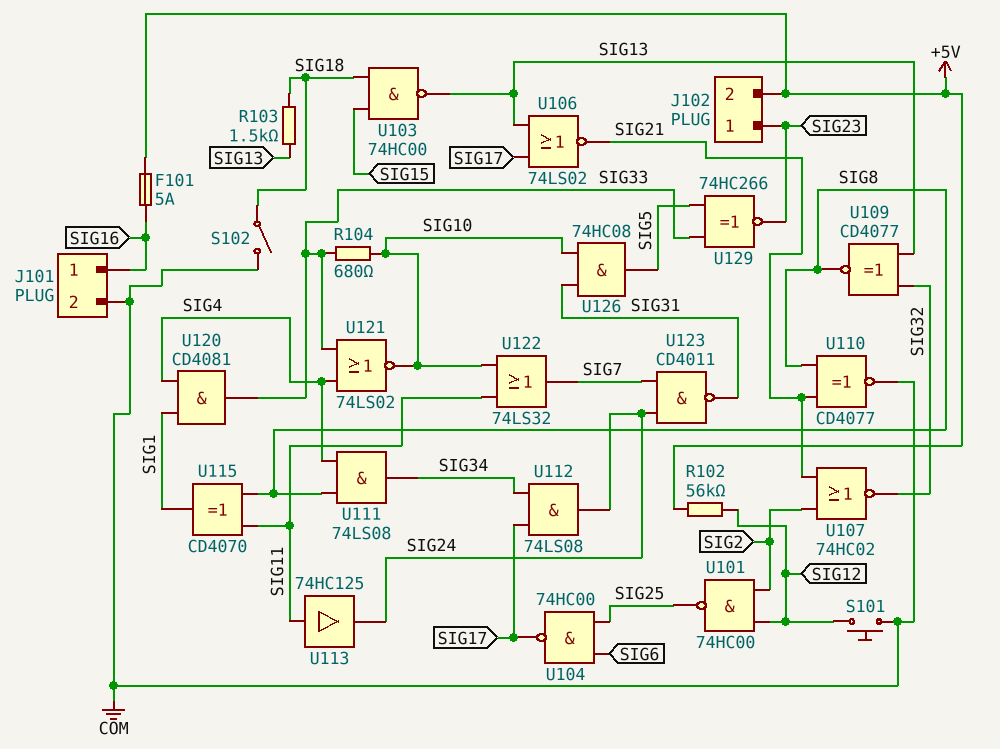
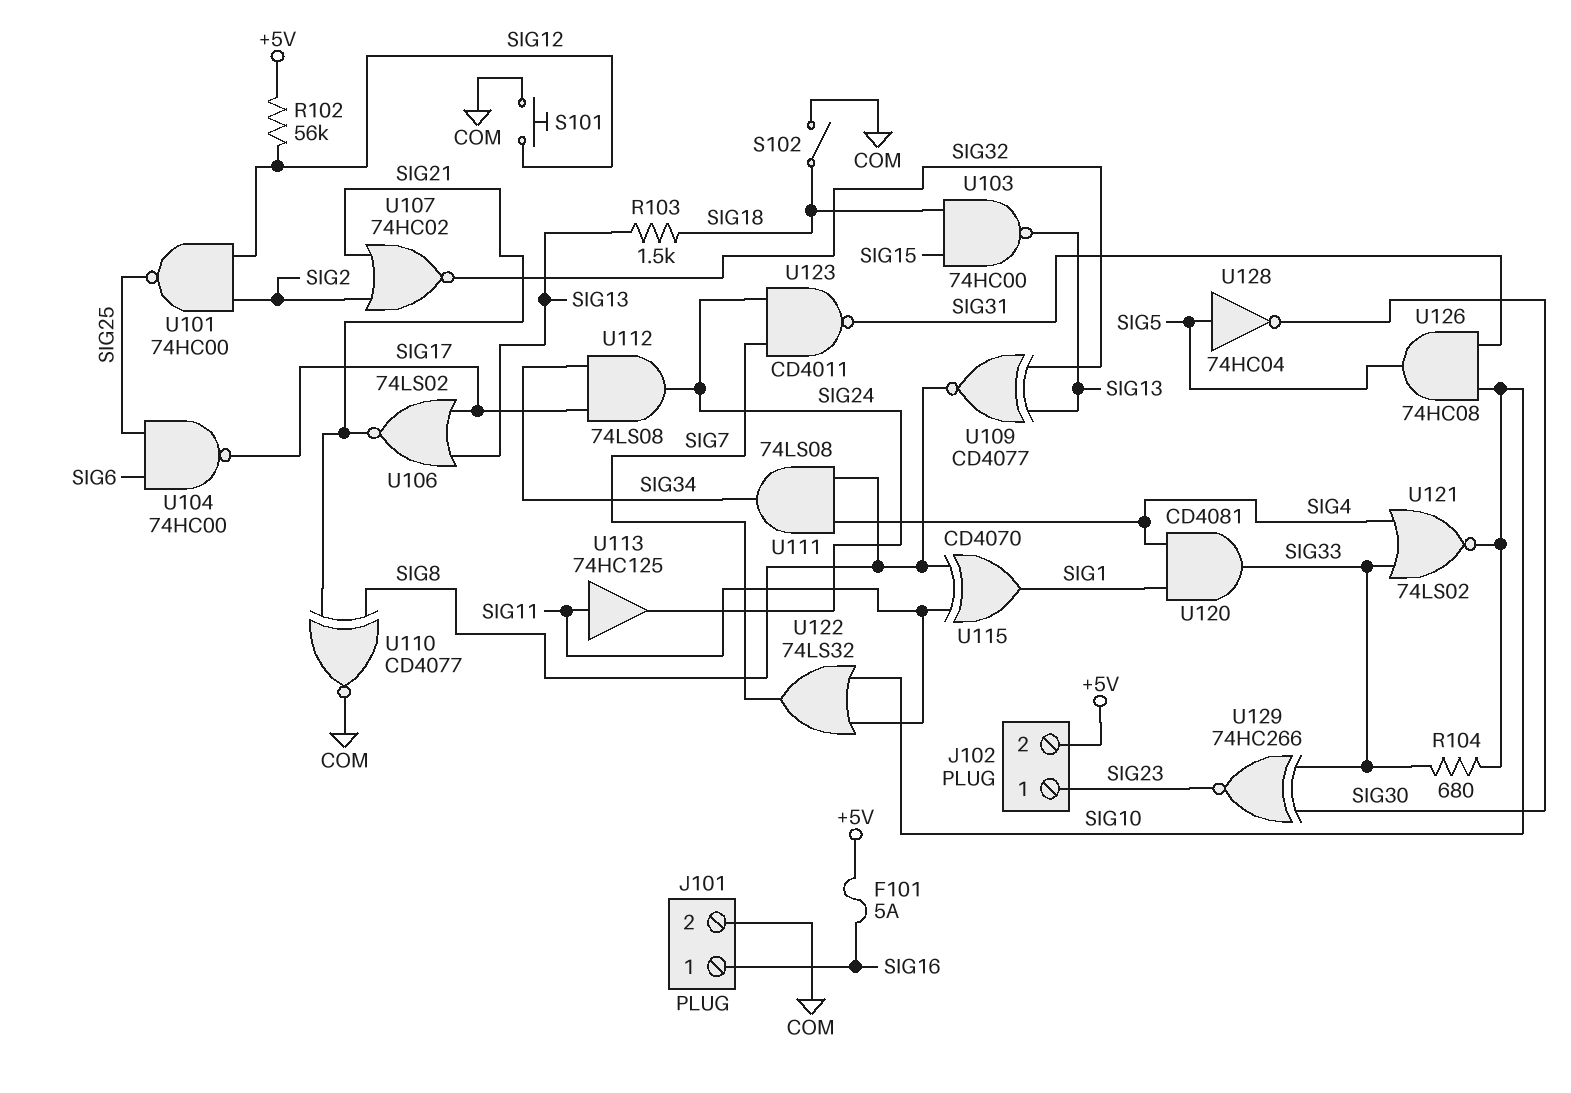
U128: none -> NOT 74HC04 (in SIG5, out SIG30)
U129: XNOR 74HC266 (in SIG5, in SIG33, out SIG23) -> XNOR 74HC266 (in SIG30, in SIG33, out SIG23)

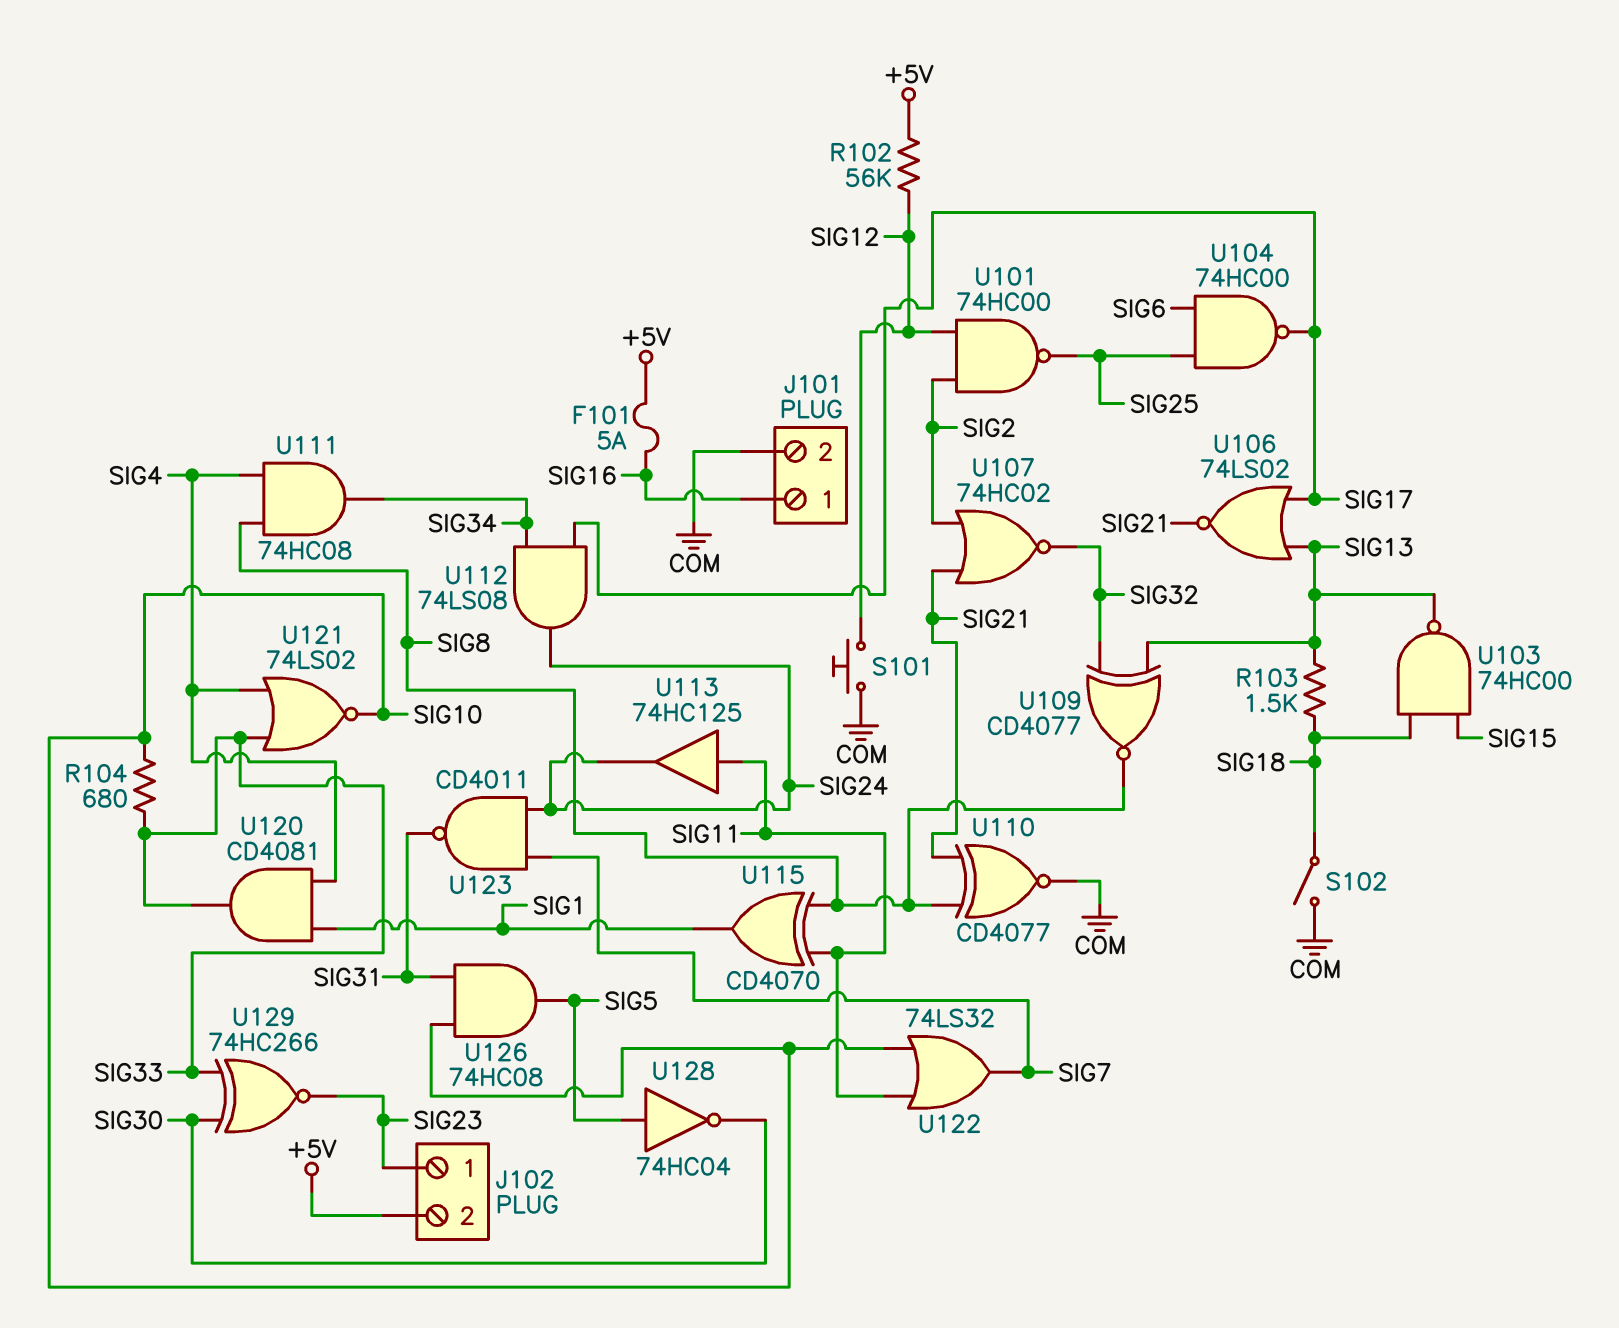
U111: AND 74LS08 (in SIG4, in SIG8, out SIG34) -> AND 74HC08 (in SIG4, in SIG8, out SIG34)

